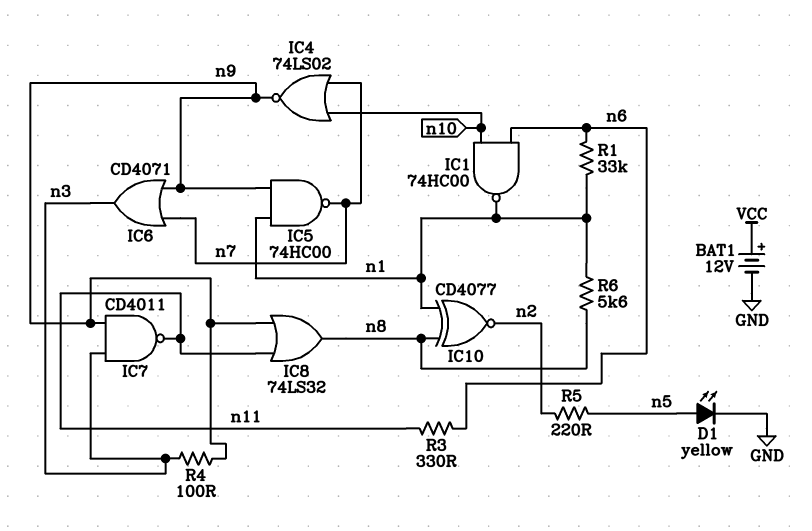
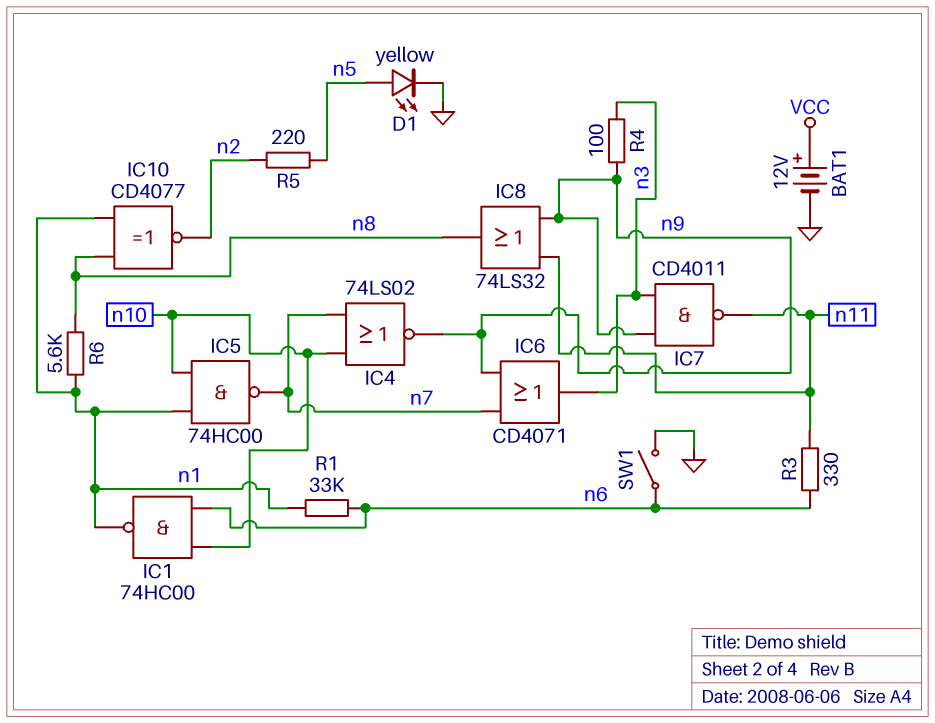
IC5: NAND 74HC00 (in n1, in n9, out n7) -> NAND 74HC00 (in n1, in n10, out n7)
SW1: none -> switch (GND, n6)

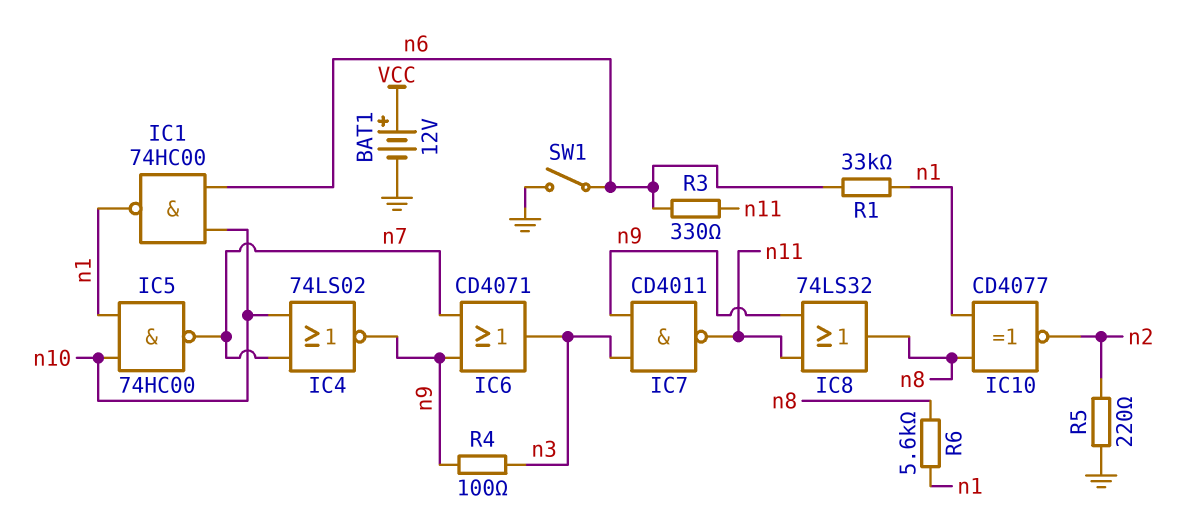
D1: LED yellow (A n5, K GND) -> none
R5: 220 (n2, n5) -> 220 (GND, n2)

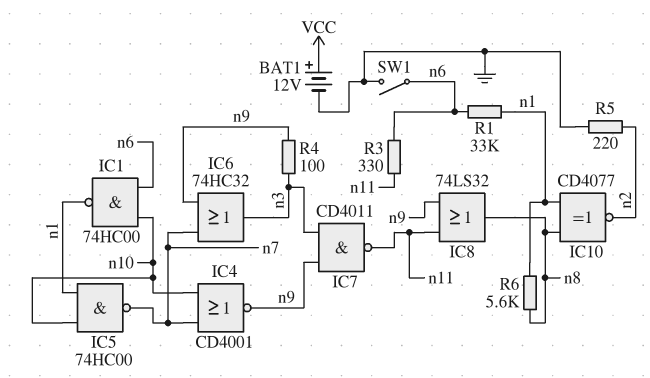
IC4: NOR 74LS02 (in n7, in n10, out n9) -> NOR CD4001 (in n7, in n10, out n9)
IC6: OR CD4071 (in n7, in n9, out n3) -> OR 74HC32 (in n7, in n9, out n3)

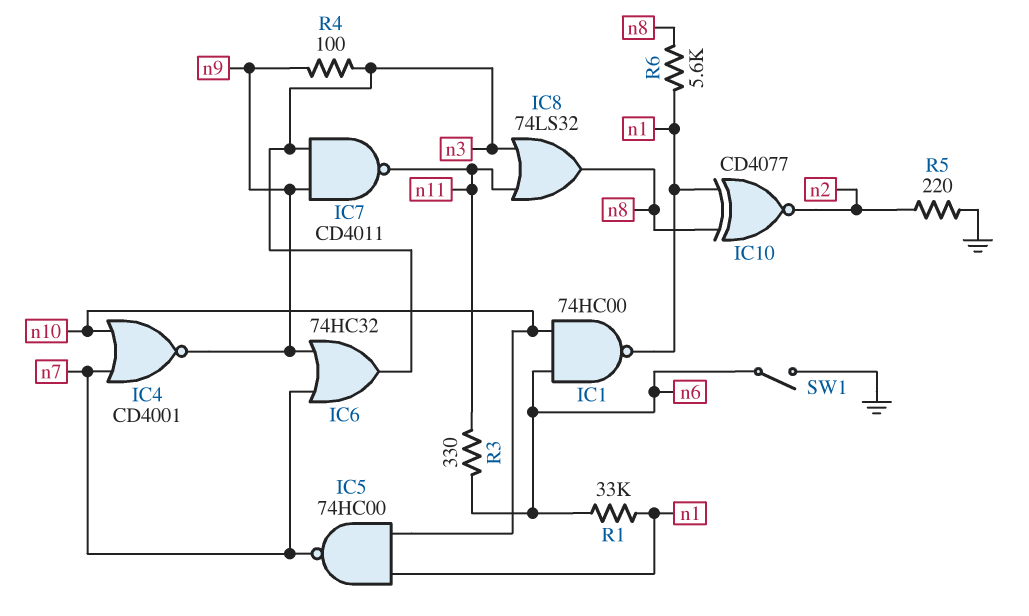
BAT1: 12V (plus VCC, minus GND) -> none
IC8: OR 74LS32 (in n9, in n11, out n8) -> OR 74LS32 (in n3, in n11, out n8)

